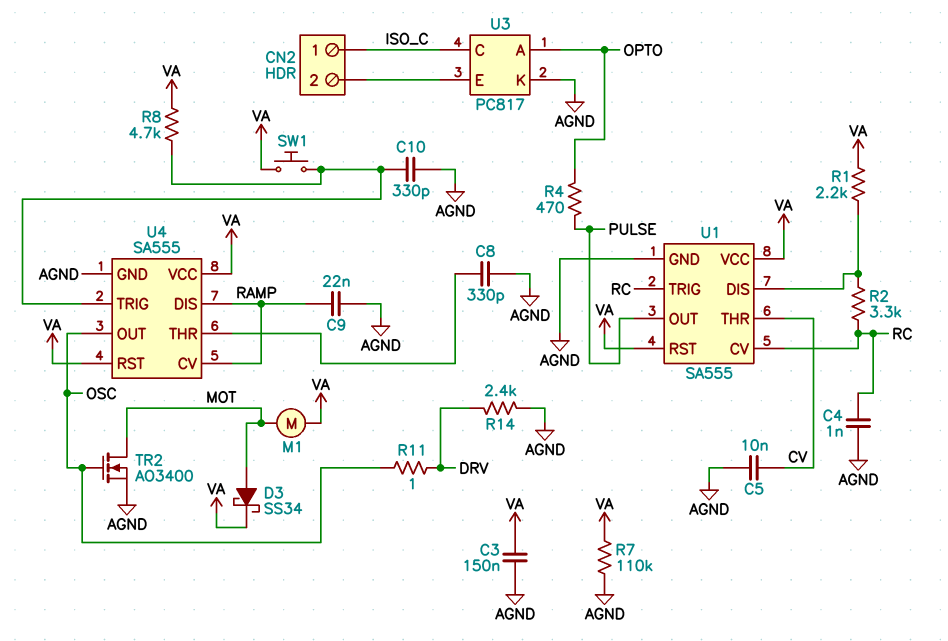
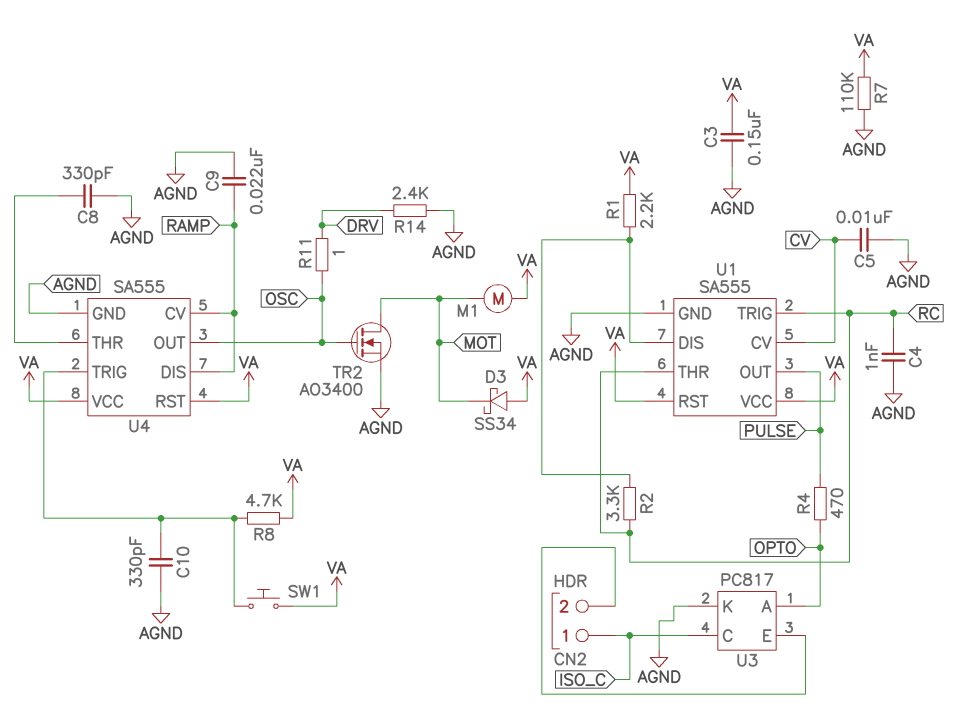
D3: schottky SS34 (A MOT, K VA) -> schottky SS34 (A VA, K MOT)
U1 pin CV: RC -> CV
U1 pin THR: CV -> RC

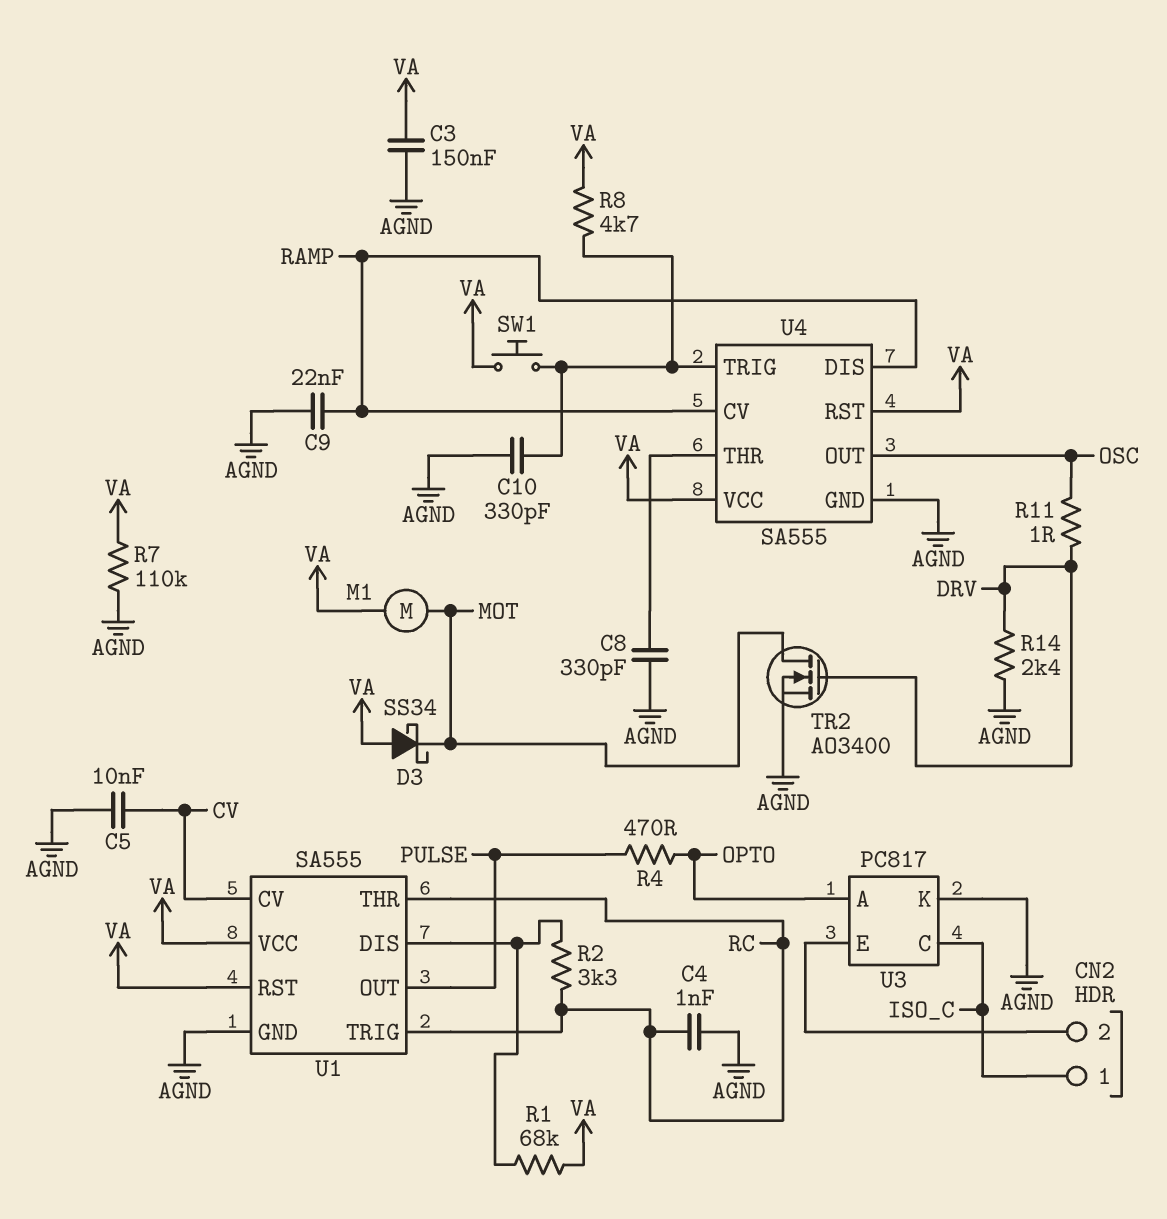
R1: 2.2k (U1/DIS, VA) -> 68k (U1/DIS, VA)
TR2: NMOS AO3400 (G OSC, D MOT, S AGND) -> NMOS AO3400 (G DRV, D MOT, S AGND)

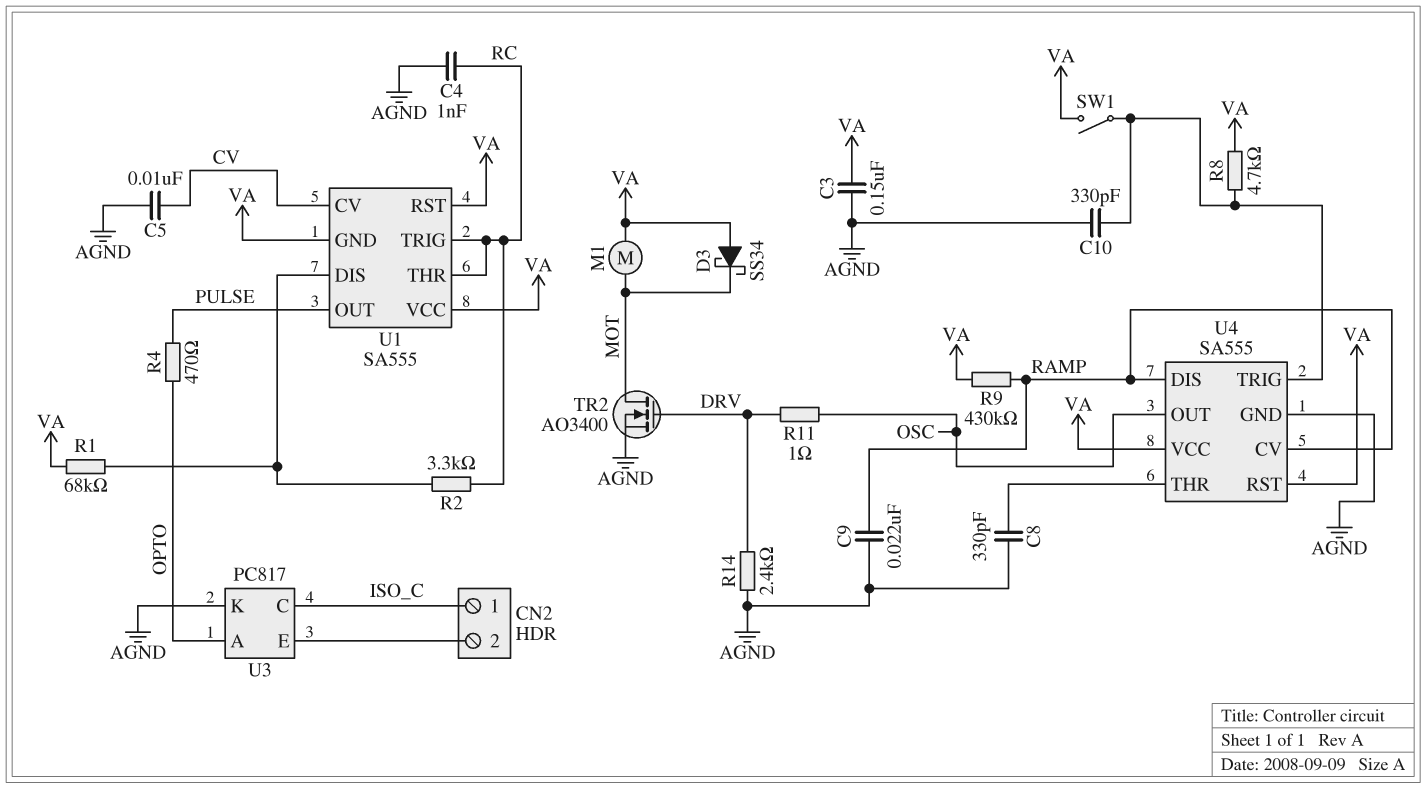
R7: 110k (AGND, VA) -> none
R9: none -> 430k (RAMP, VA)
SW1: button (U4/TRIG, VA) -> switch (U4/TRIG, VA)
U1 pin GND: AGND -> VA

